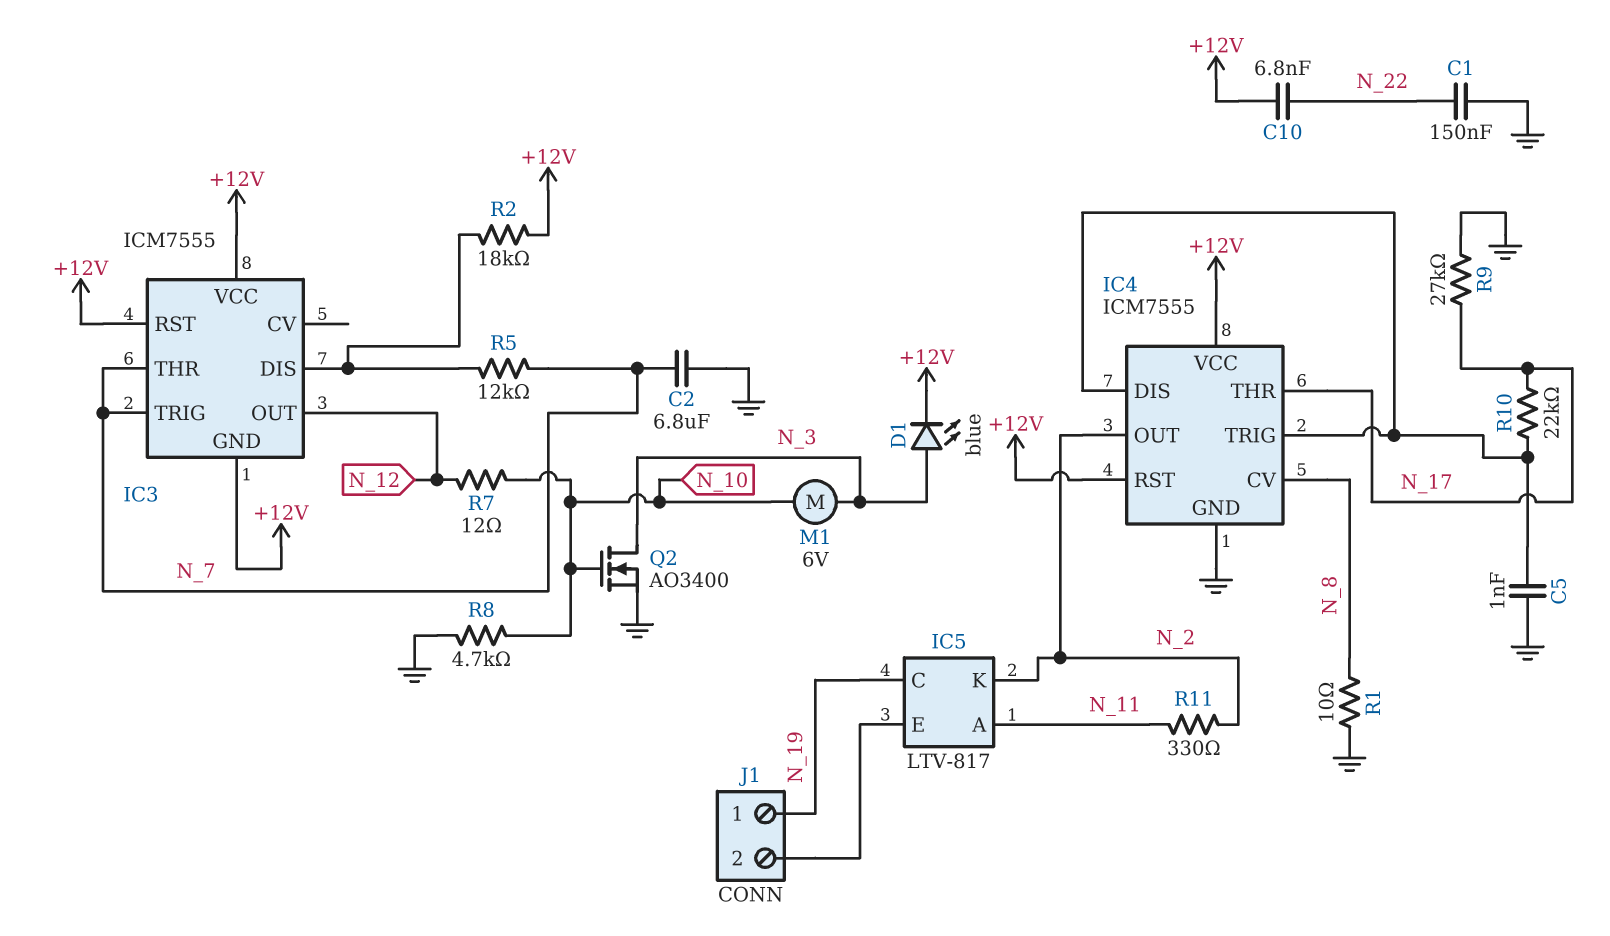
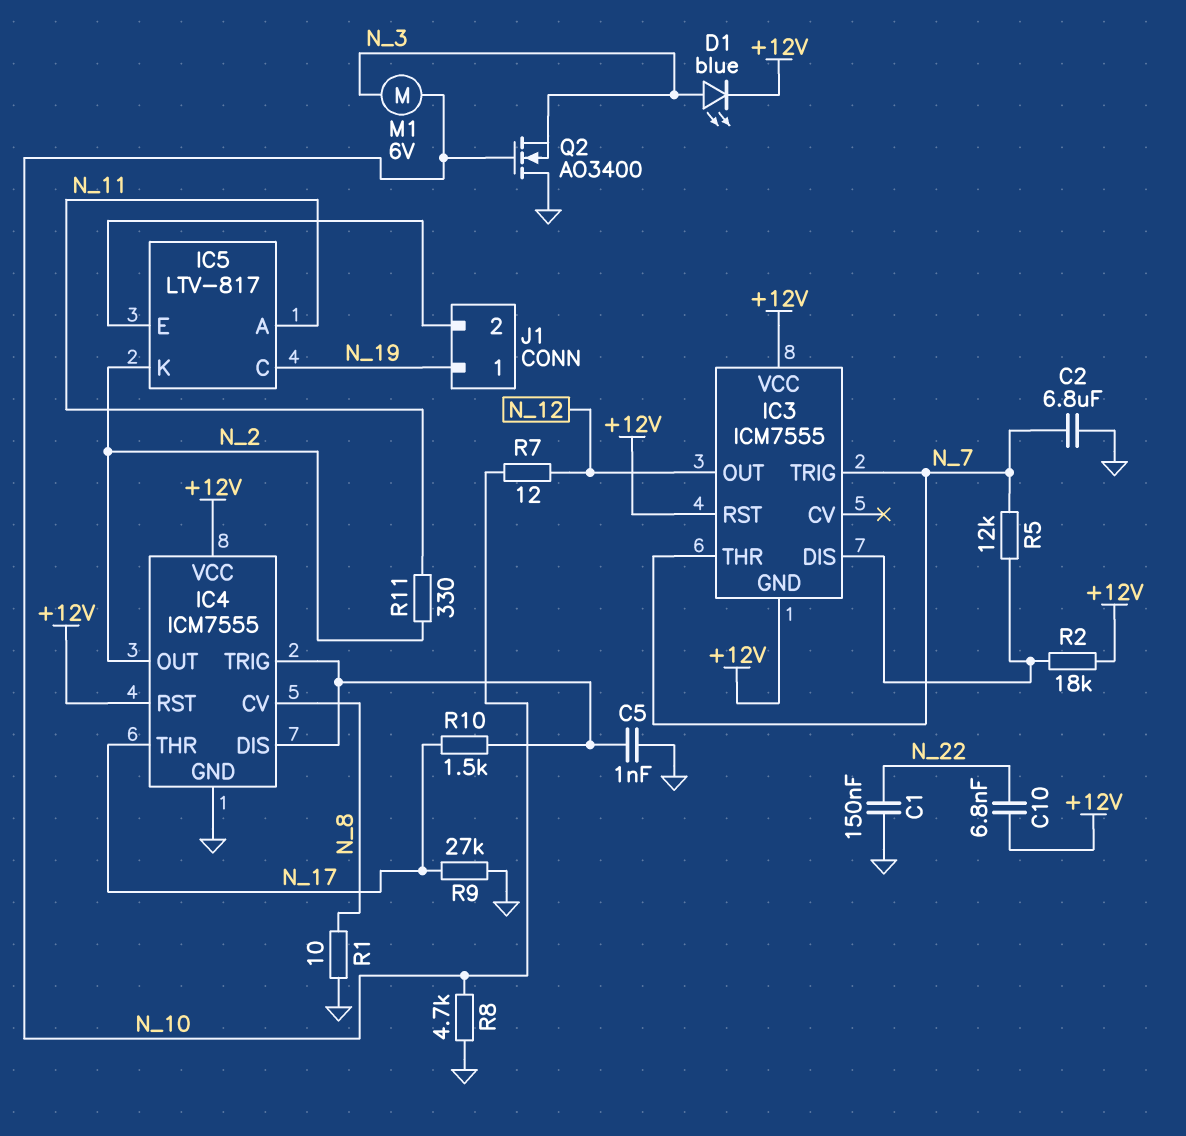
Q2: NMOS AO3400 (G N_10, D N_3, S GND) -> NMOS AO3400 (G N_10, D GND, S N_3)
R10: 22k (IC4/DIS, N_17) -> 1.5k (IC4/DIS, N_17)

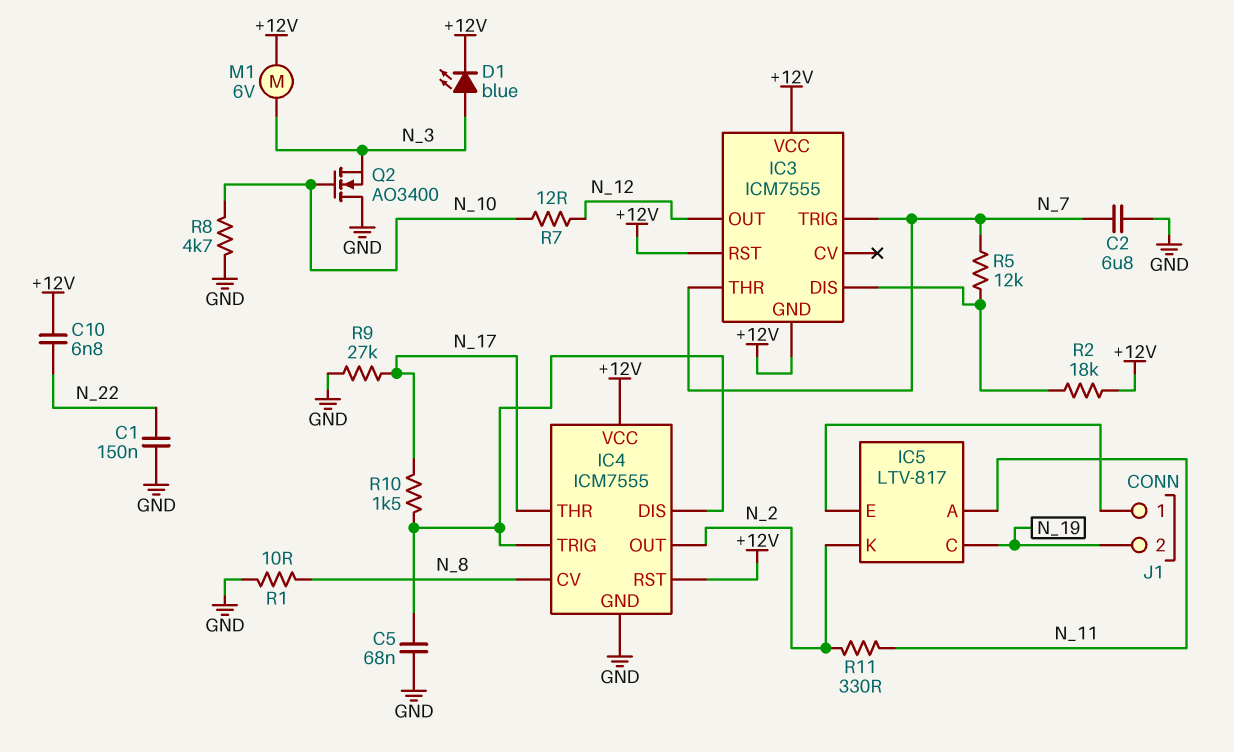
C5: 1nF (GND, IC4/DIS) -> 68nF (GND, IC4/DIS)
J1 pin 1: N_19 -> IC5/E
J1 pin 2: IC5/E -> N_19
M1: motor 6V (N_3, N_10) -> motor 6V (+12V, N_3)

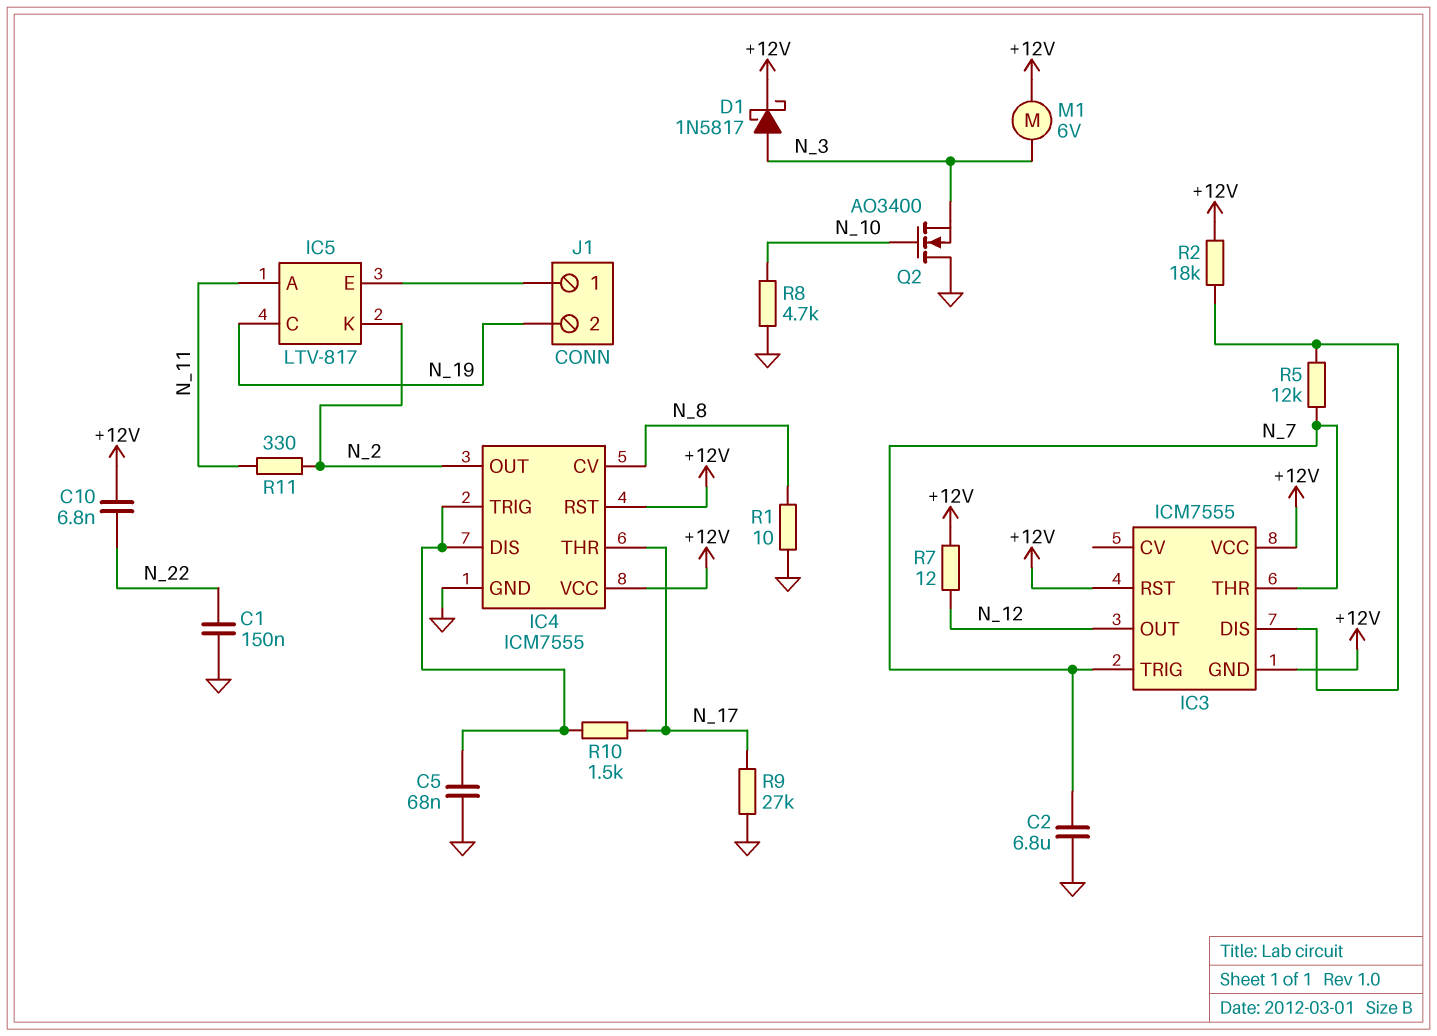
D1: LED blue (A N_3, K +12V) -> schottky 1N5817 (A N_3, K +12V)
R7: 12 (N_10, N_12) -> 12 (+12V, N_12)

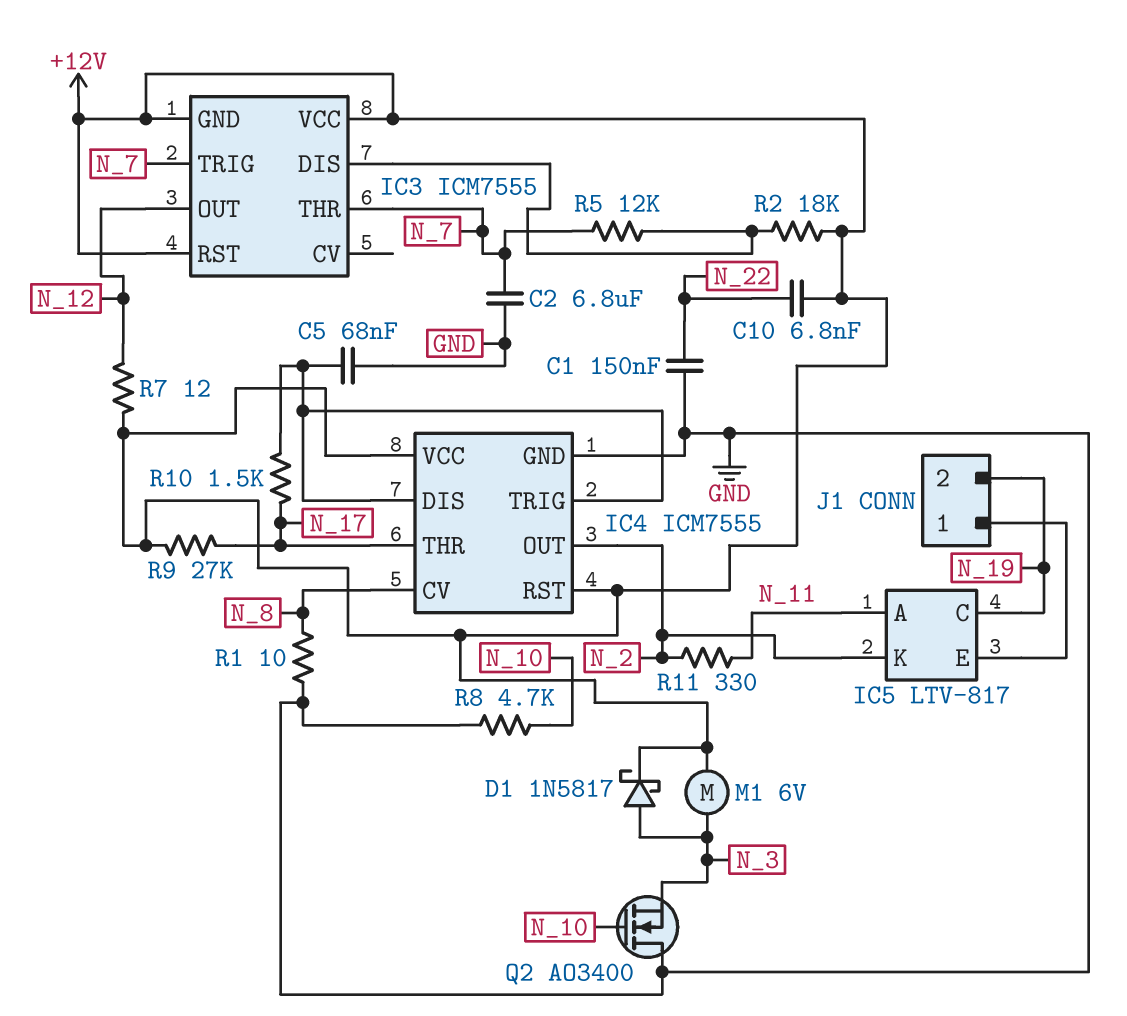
R9: 27k (GND, N_17) -> 27k (+12V, N_17)

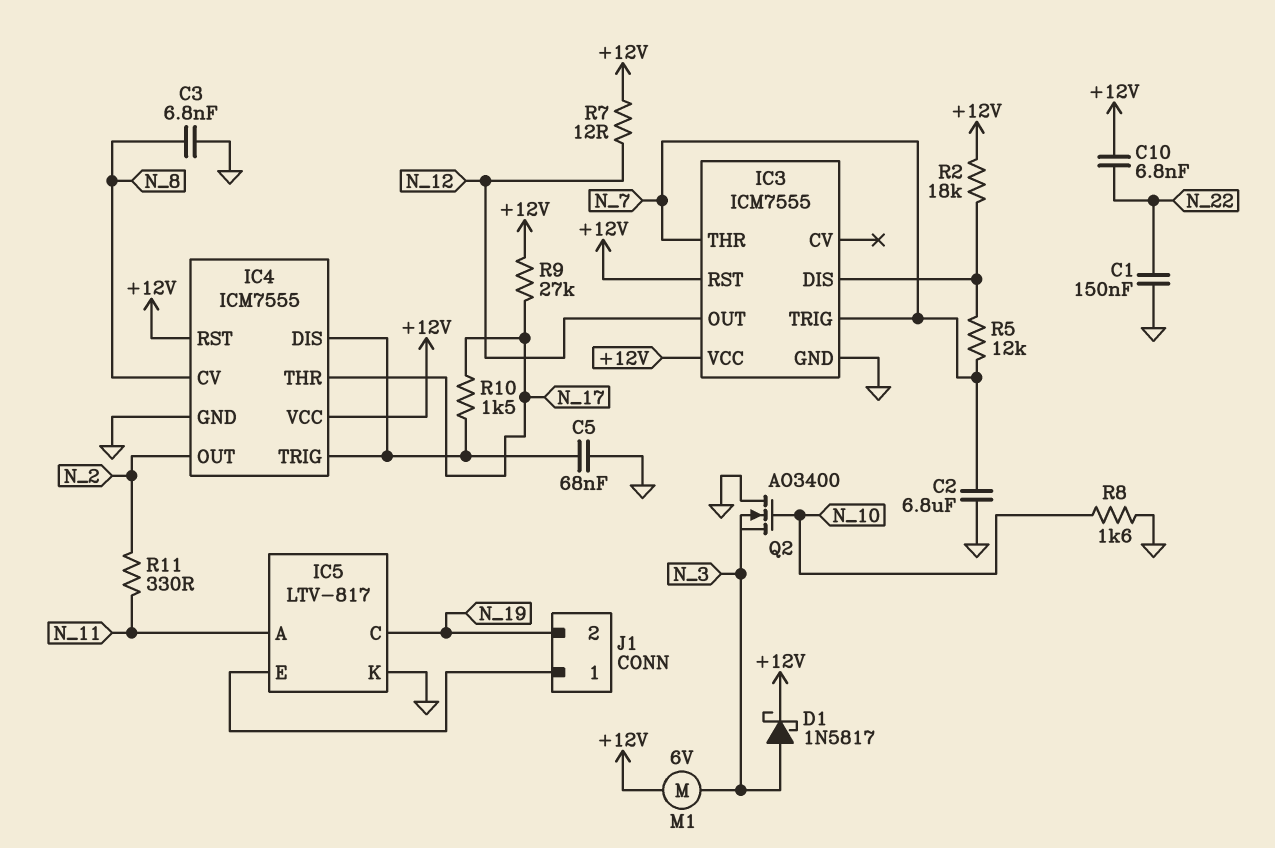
C3: none -> 6.8nF (GND, N_8)
IC3 pin GND: +12V -> GND
IC5 pin K: N_2 -> GND
R1: 10 (GND, N_8) -> none
R8: 4.7k (GND, N_10) -> 1.6k (GND, N_10)

